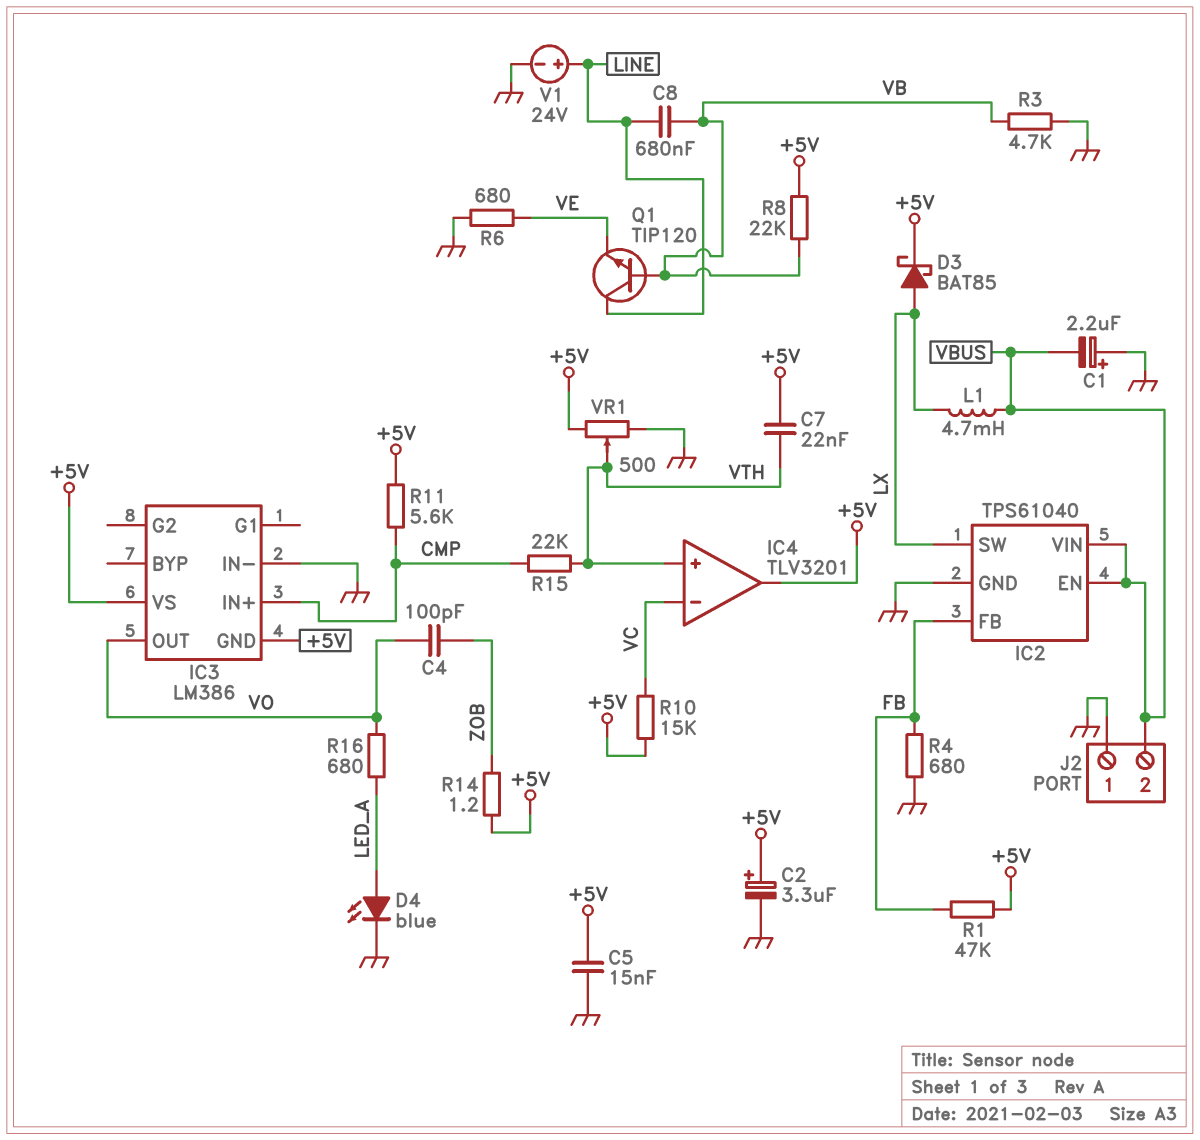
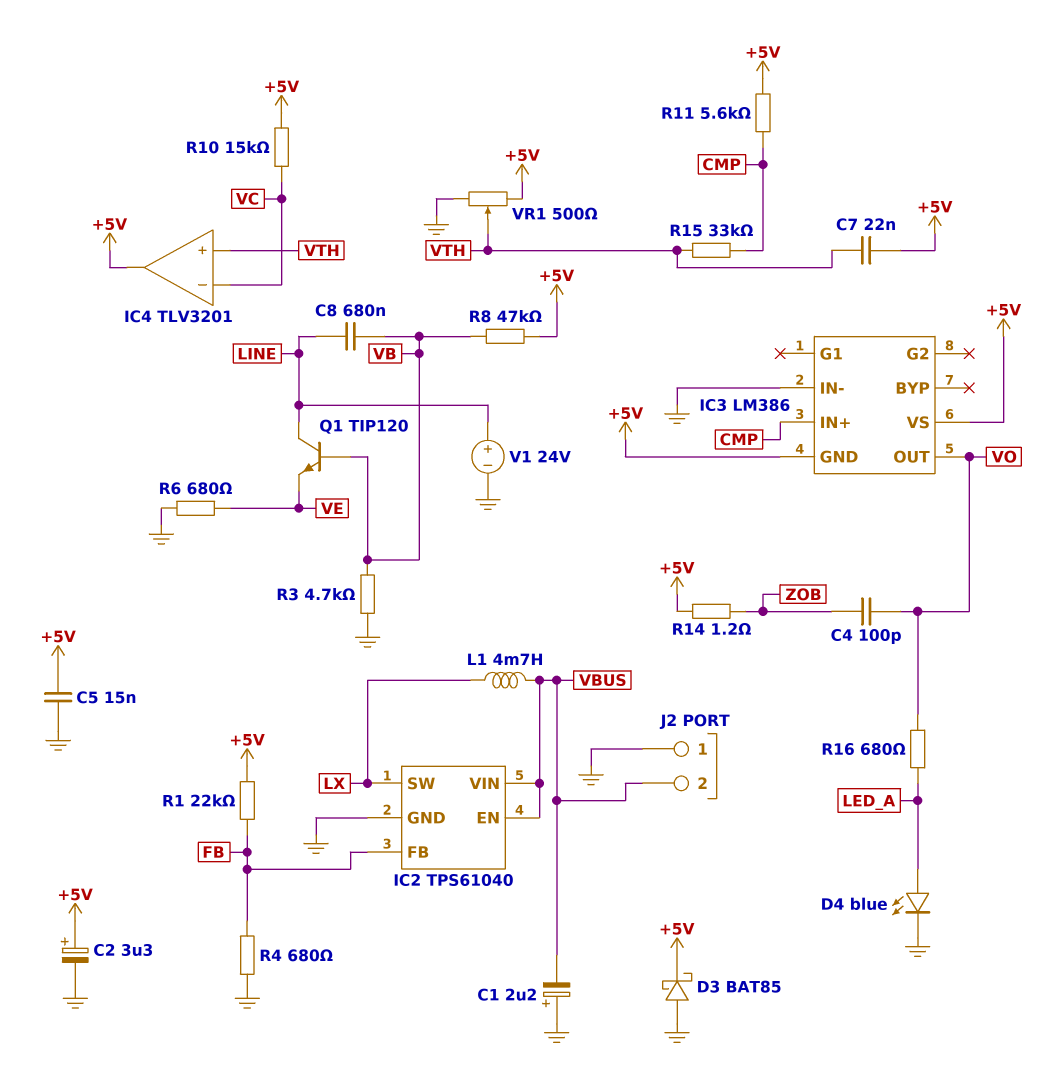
D3: schottky BAT85 (A LX, K +5V) -> schottky BAT85 (A GND, K +5V)
R1: 47k (+5V, FB) -> 22k (+5V, FB)
R8: 22k (+5V, VB) -> 47k (+5V, VB)
R15: 22k (CMP, VTH) -> 33k (CMP, VTH)

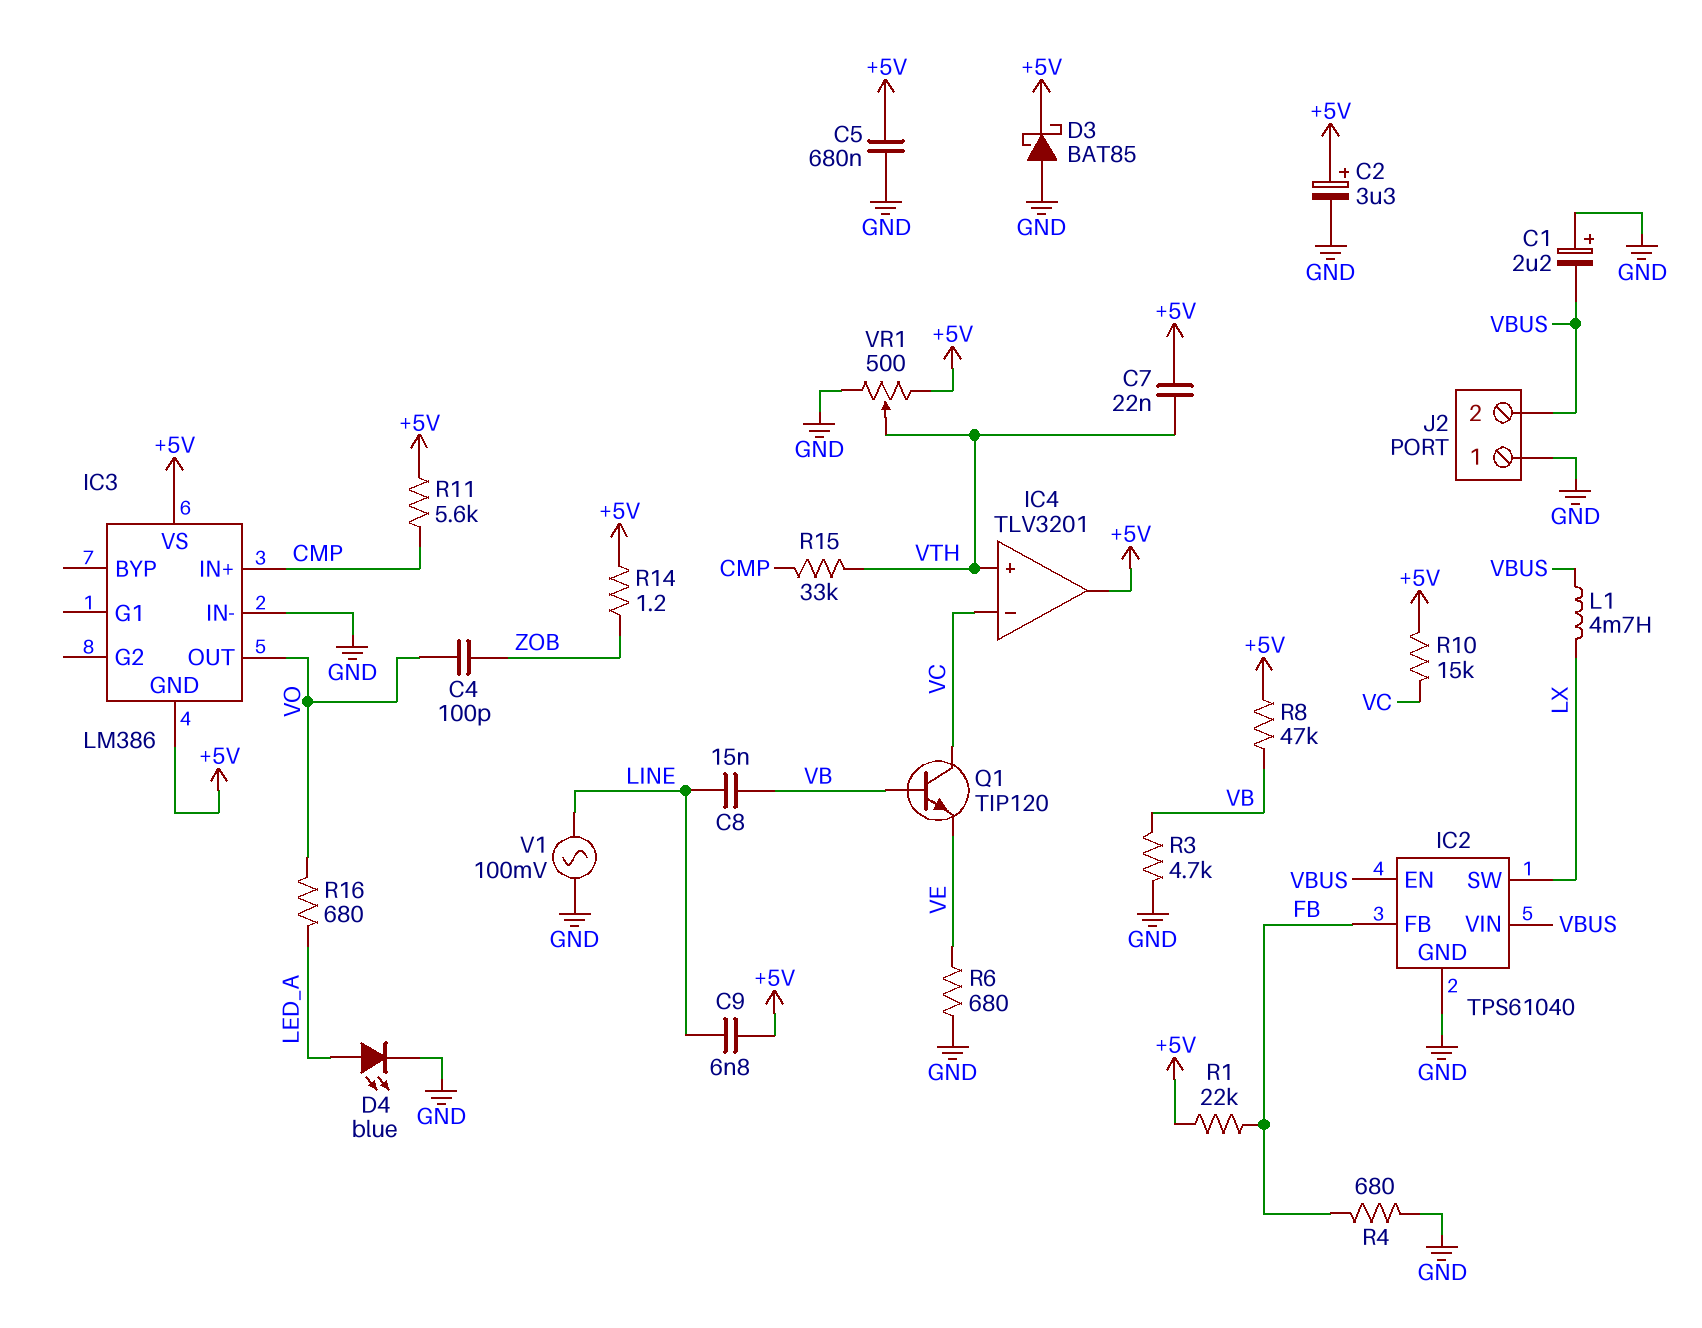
C5: 15nF (+5V, GND) -> 680nF (+5V, GND)
C8: 680nF (LINE, VB) -> 15nF (LINE, VB)
C9: none -> 6.8nF (+5V, LINE)
Q1: NPN TIP120 (B VB, C LINE, E VE) -> NPN TIP120 (B VB, C VC, E VE)
V1: 24V (plus LINE, minus GND) -> AC 100mV (GND, LINE)

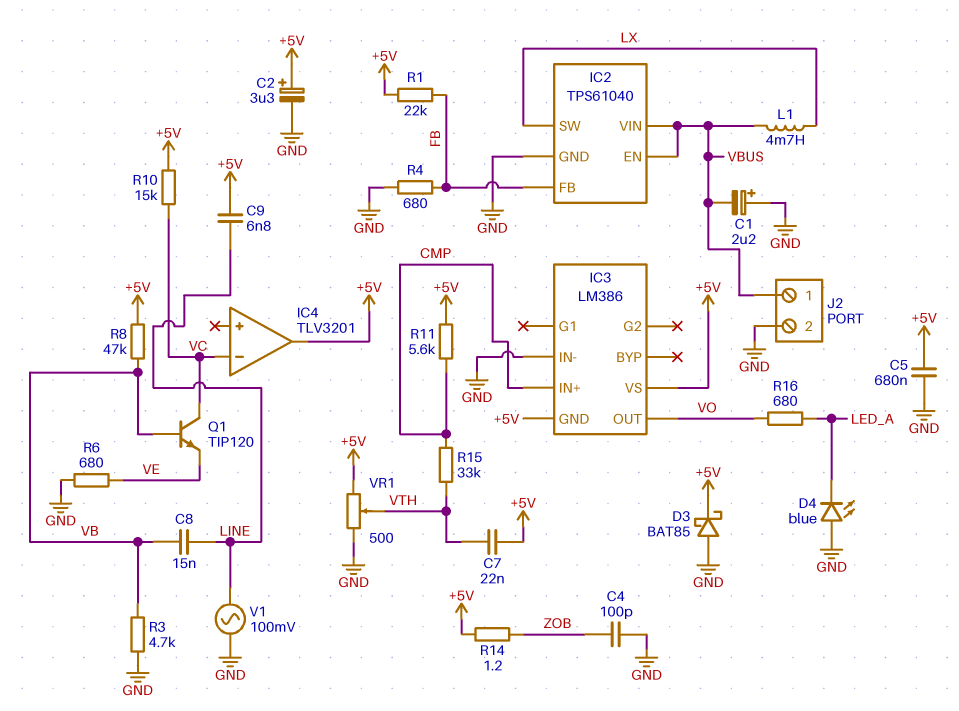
C4: 100pF (VO, ZOB) -> 100pF (GND, ZOB)
D4: LED blue (A LED_A, K GND) -> LED blue (A GND, K LED_A)
IC4 pin in+: VTH -> none
J2 pin 1: GND -> VBUS
J2 pin 2: VBUS -> GND

